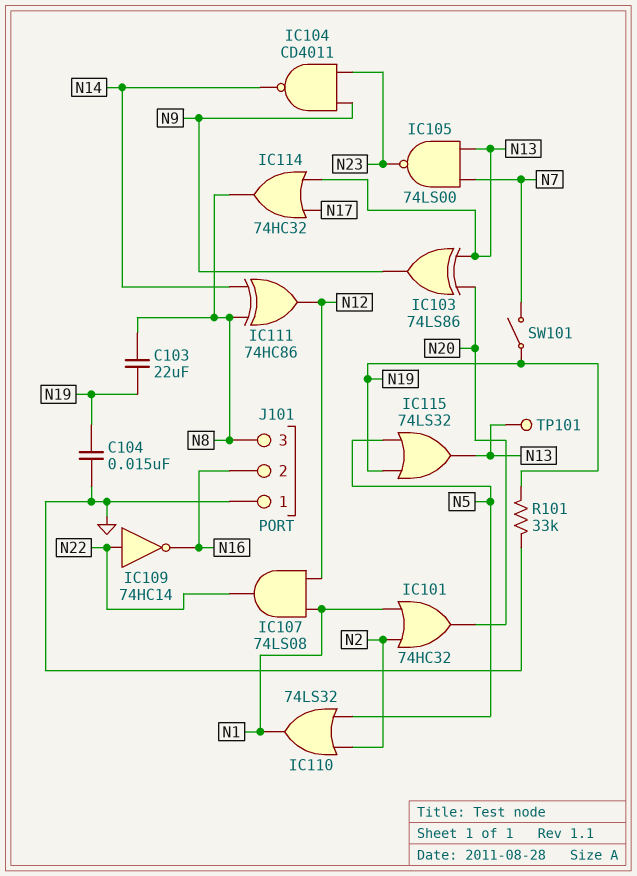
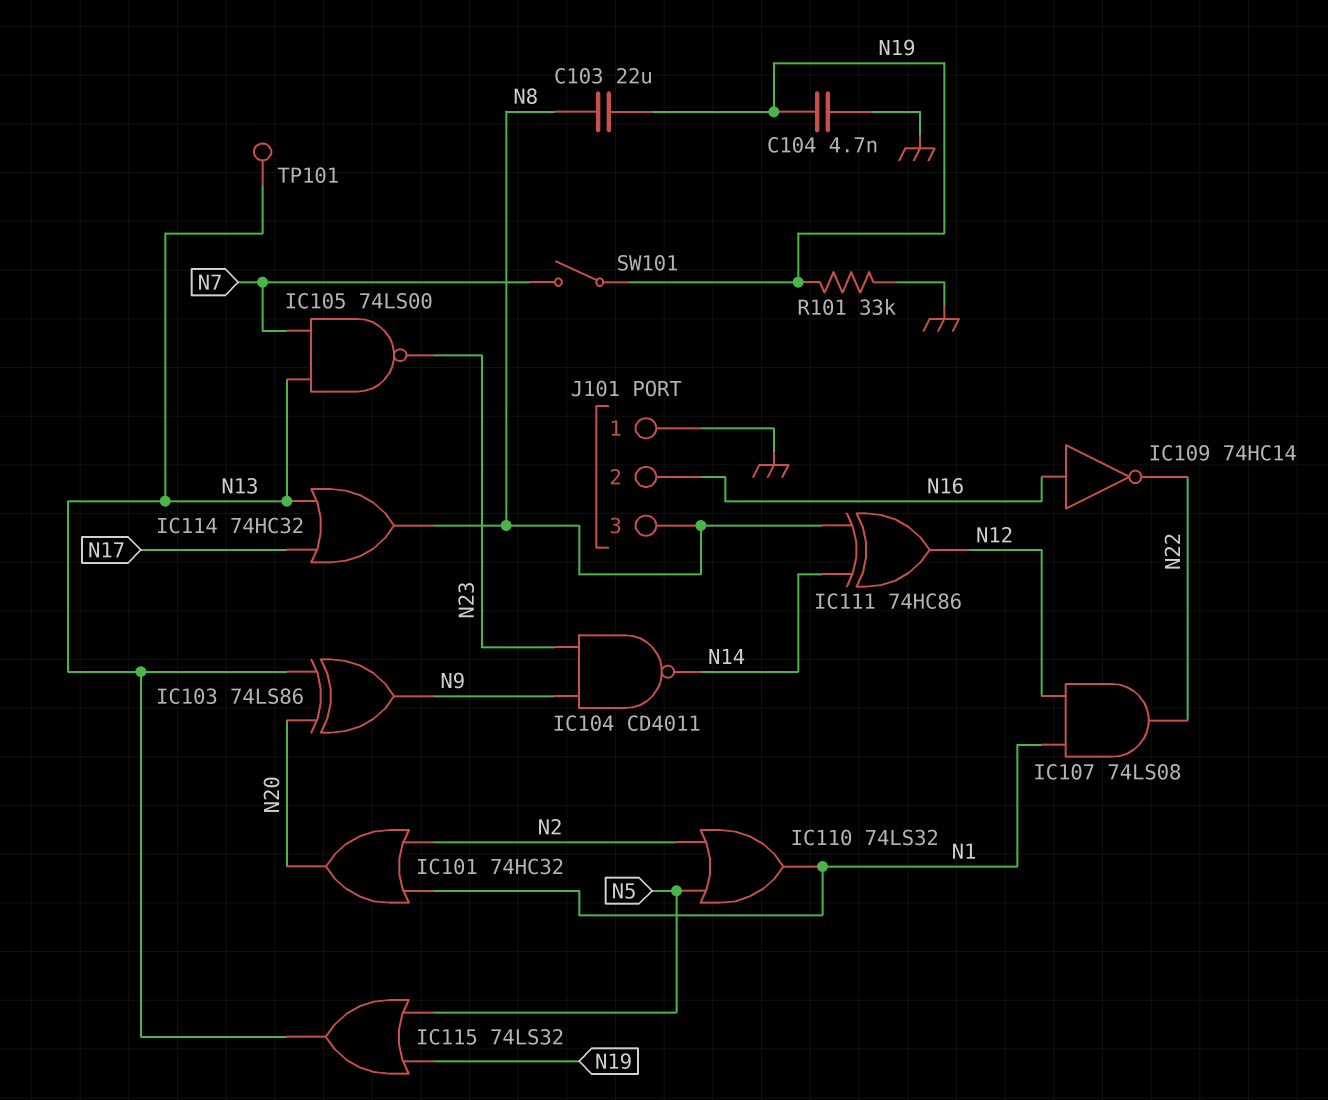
C104: 15nF (GND, N19) -> 4.7nF (GND, N19)
IC109: NOT 74HC14 (in N22, out N16) -> NOT 74HC14 (in N16, out N22)

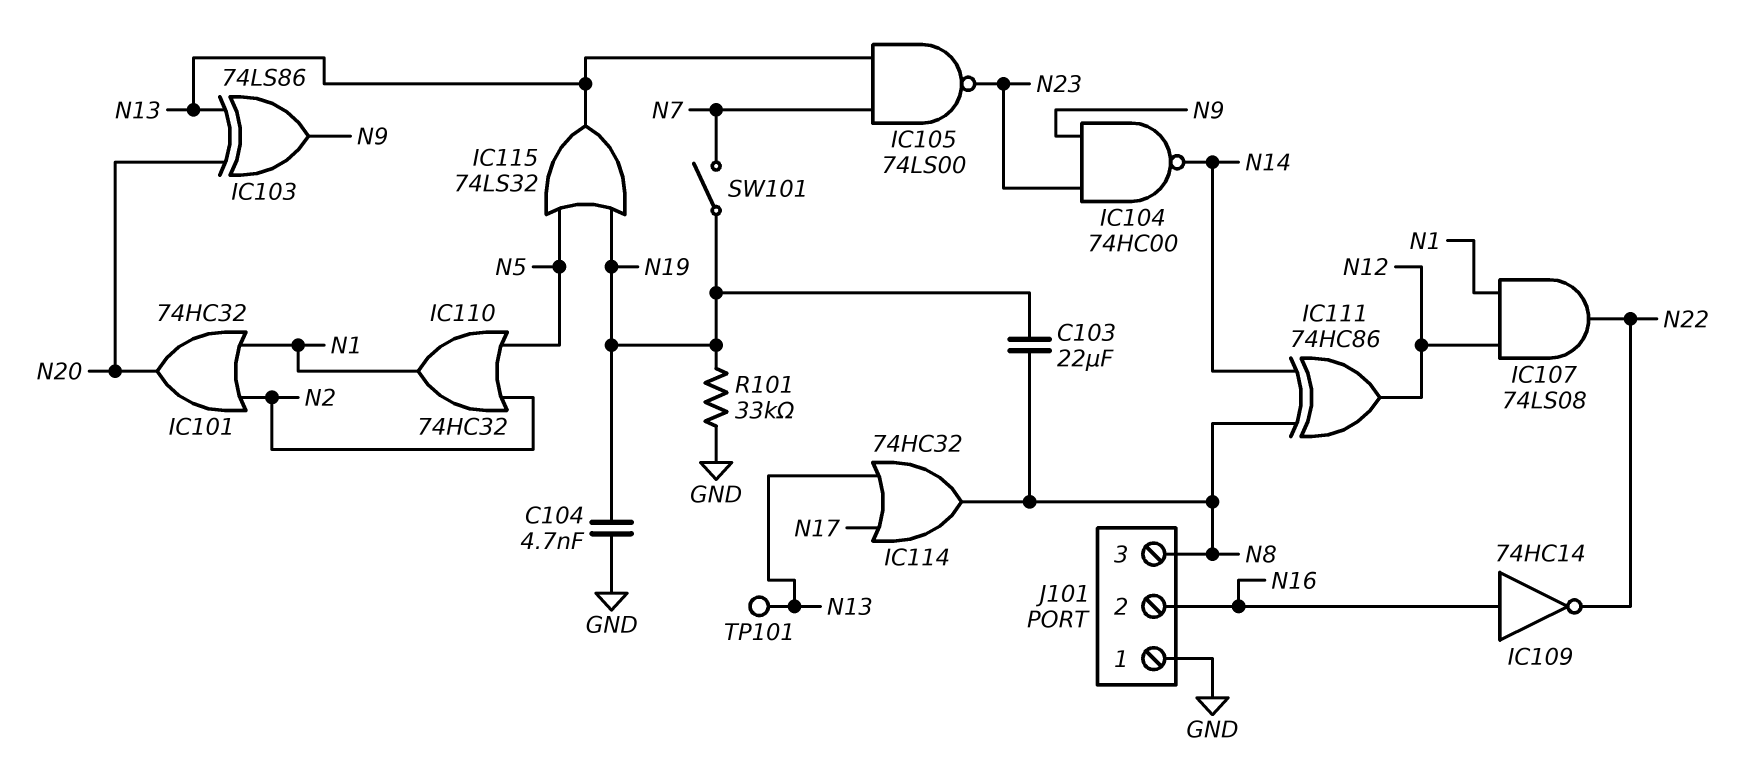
IC104: NAND CD4011 (in N9, in N23, out N14) -> NAND 74HC00 (in N9, in N23, out N14)
IC110: OR 74LS32 (in N2, in N5, out N1) -> OR 74HC32 (in N2, in N5, out N1)

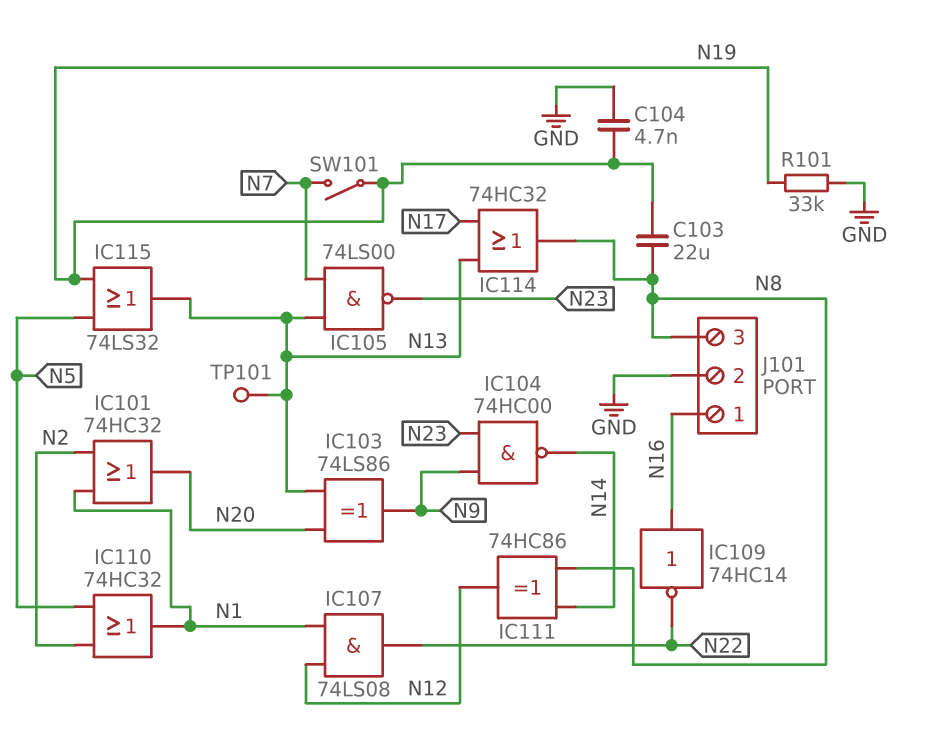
J101 pin 1: GND -> N16
J101 pin 2: N16 -> GND

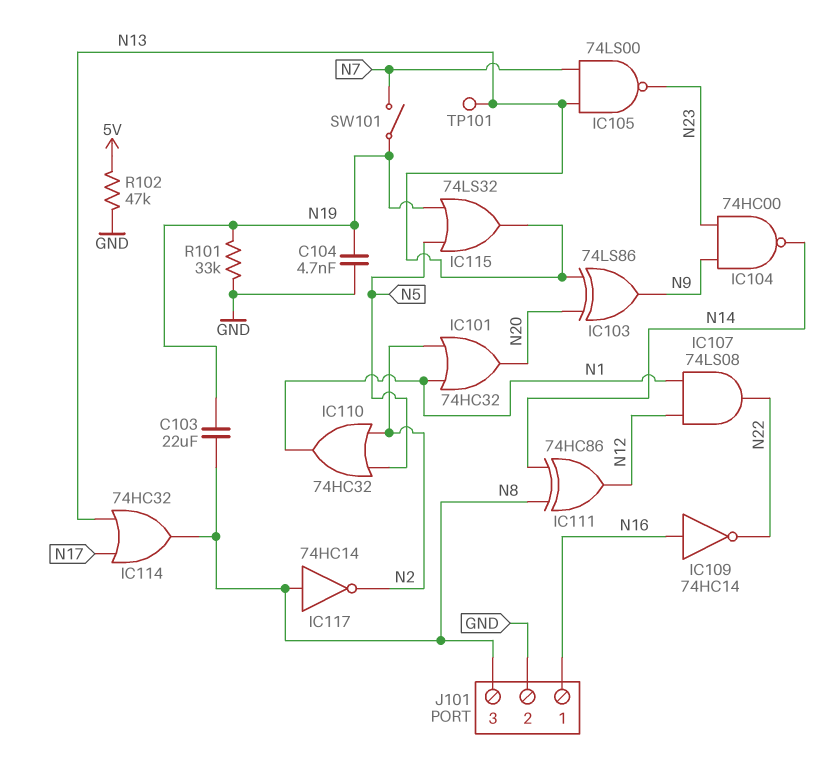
IC117: none -> NOT 74HC14 (in N8, out N2)
R102: none -> 47k (5V, GND)

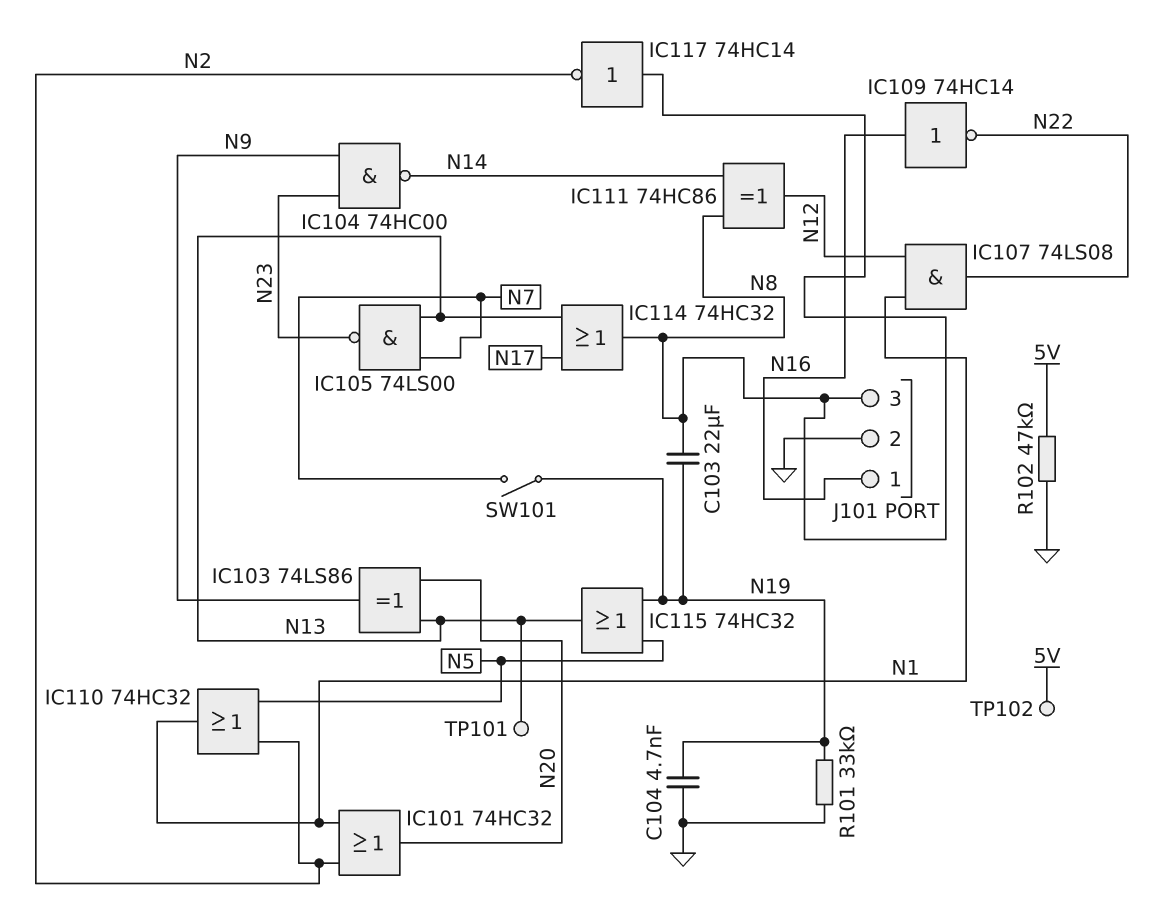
IC115: OR 74LS32 (in N5, in N19, out N13) -> OR 74HC32 (in N5, in N19, out N13)
TP102: none -> test point (5V)

